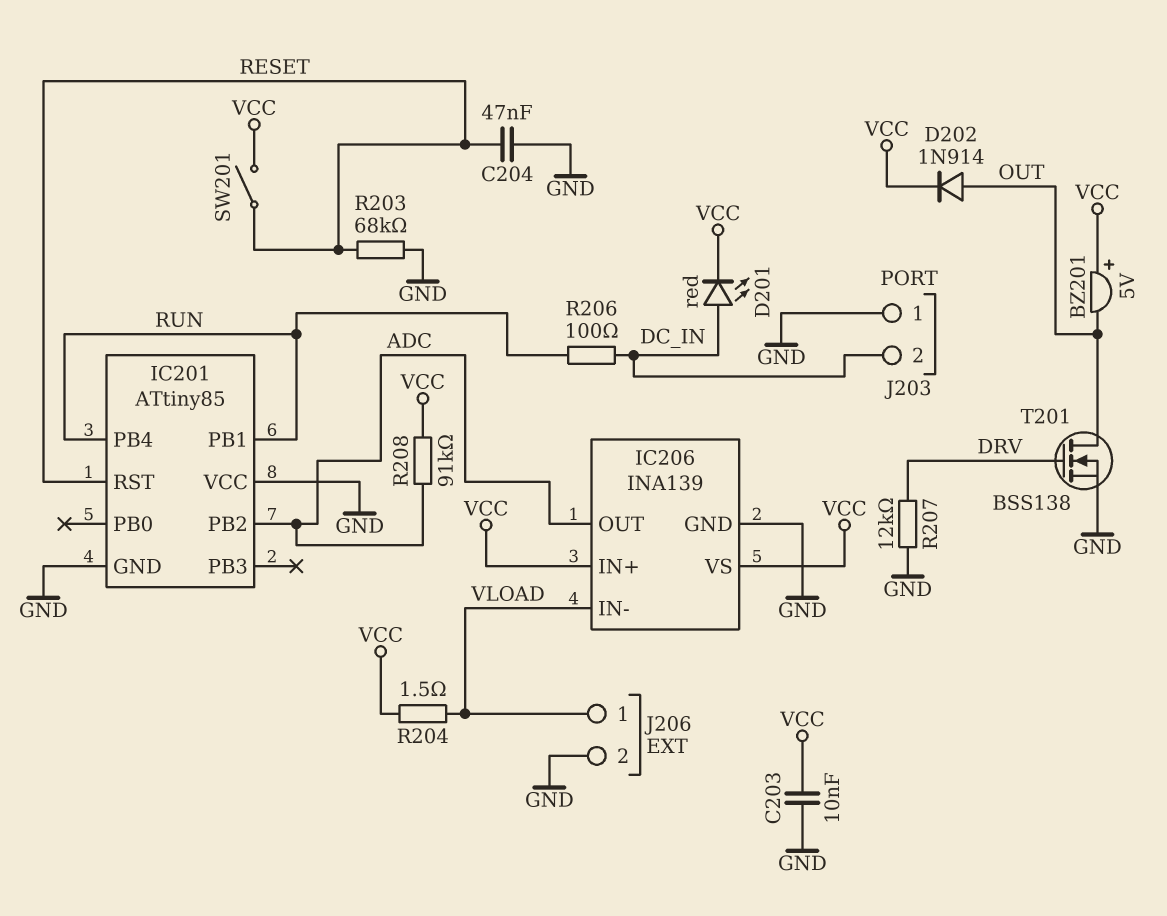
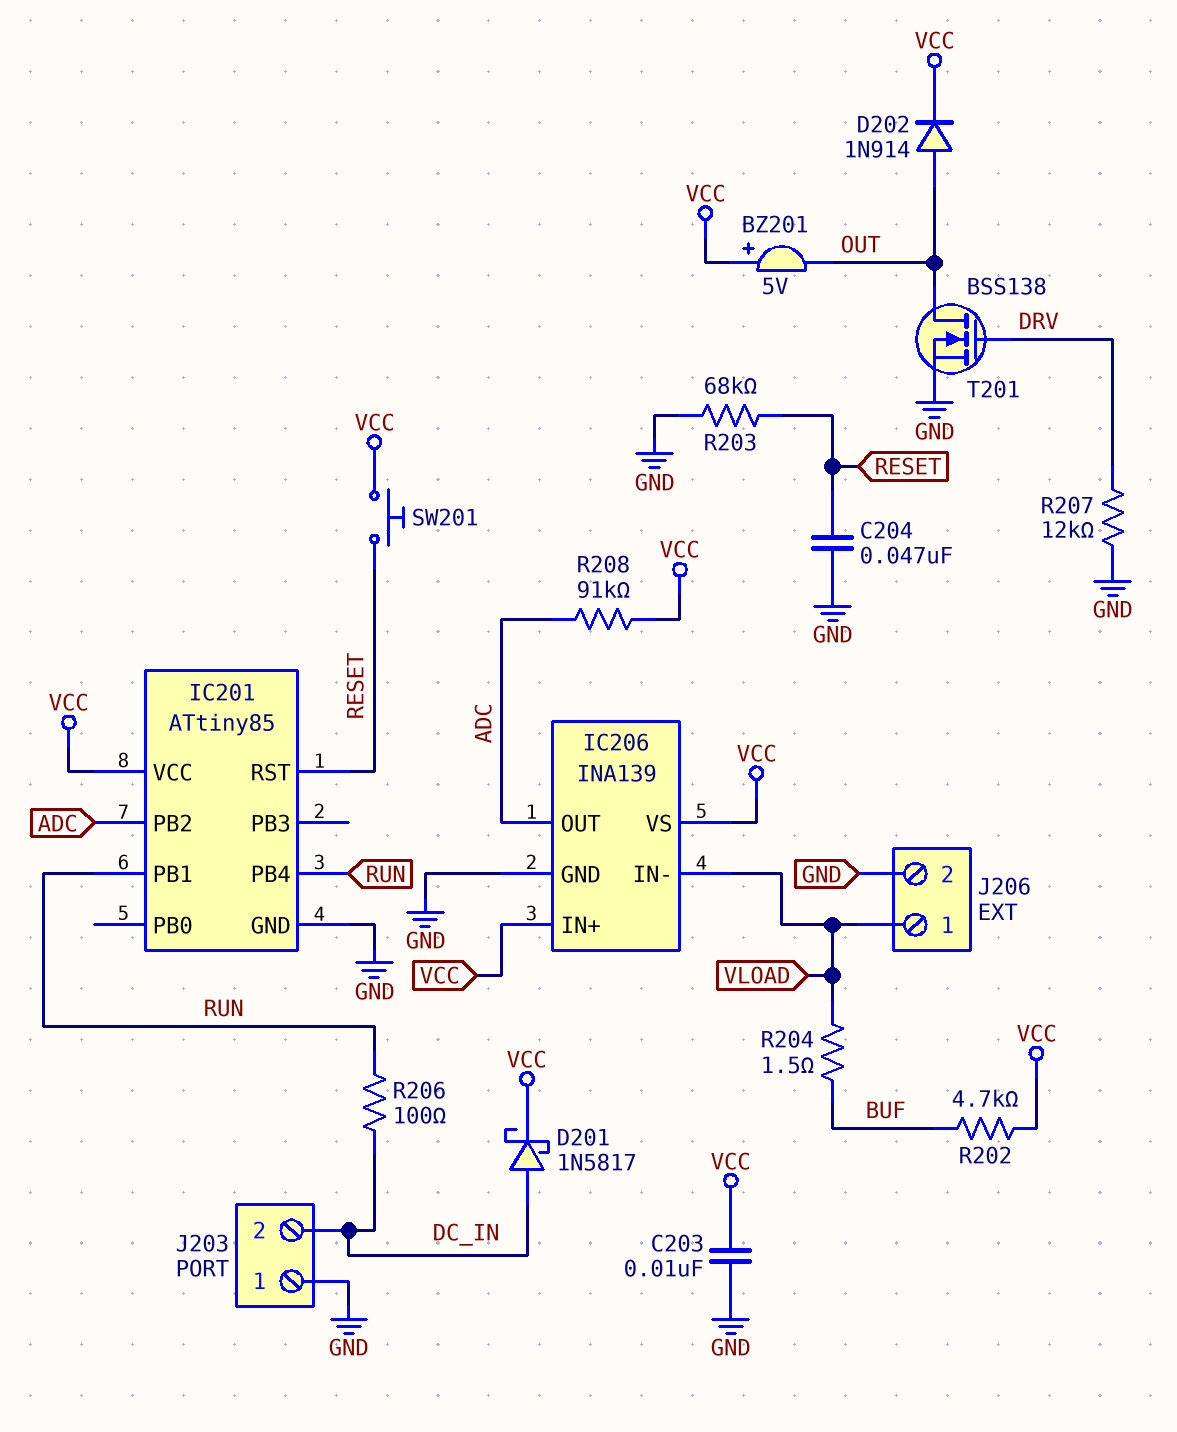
D201: LED red (A DC_IN, K VCC) -> schottky 1N5817 (A DC_IN, K VCC)
IC201 pin VCC: GND -> VCC
R202: none -> 4.7k (BUF, VCC)
R204: 1.5 (VCC, VLOAD) -> 1.5 (BUF, VLOAD)
SW201: switch (RESET, VCC) -> button (RESET, VCC)

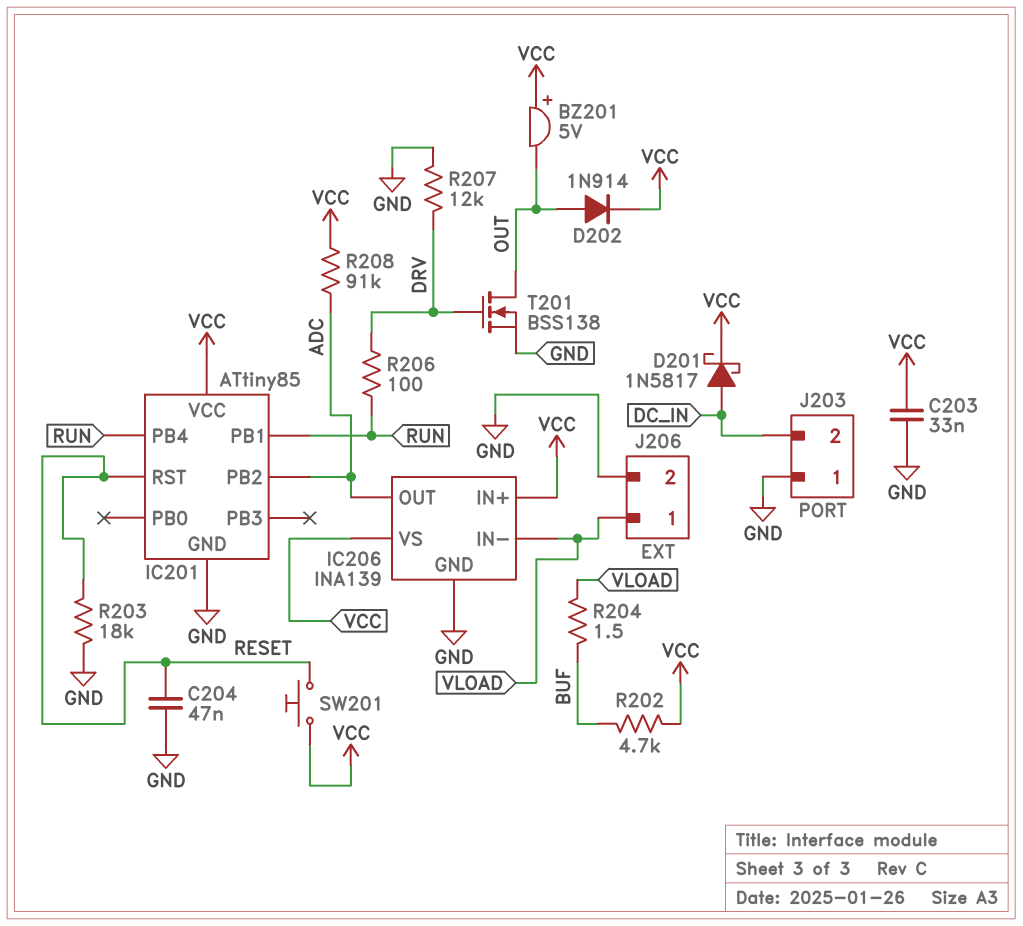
C203: 10nF (GND, VCC) -> 33nF (GND, VCC)
R203: 68k (GND, RESET) -> 18k (GND, RESET)
R206: 100 (DC_IN, RUN) -> 100 (DRV, RUN)

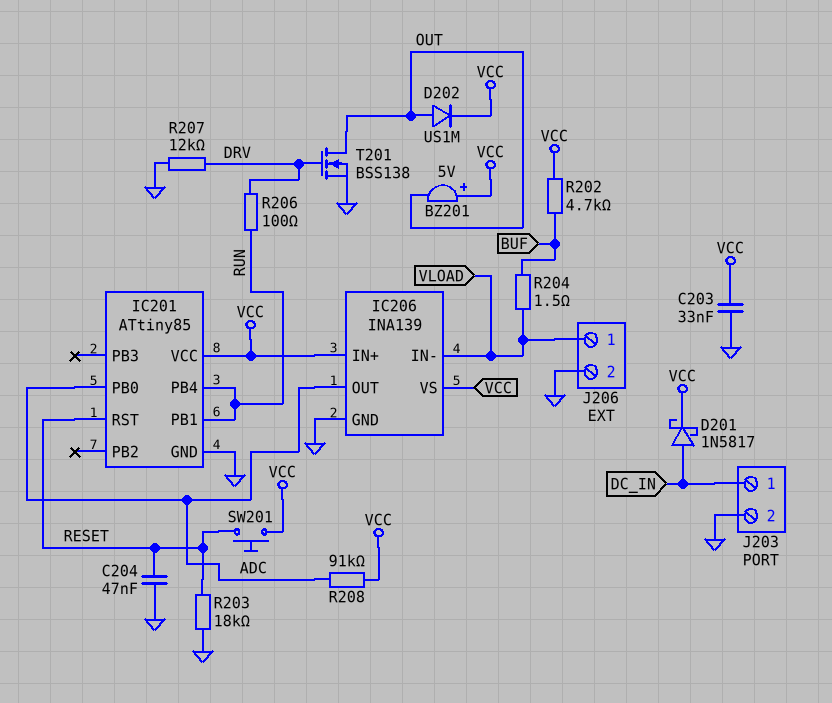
D202: diode 1N914 (A OUT, K VCC) -> diode US1M (A OUT, K VCC)
IC201 pin PB0: none -> ADC
IC201 pin PB2: ADC -> none
J203 pin 1: GND -> DC_IN
J203 pin 2: DC_IN -> GND

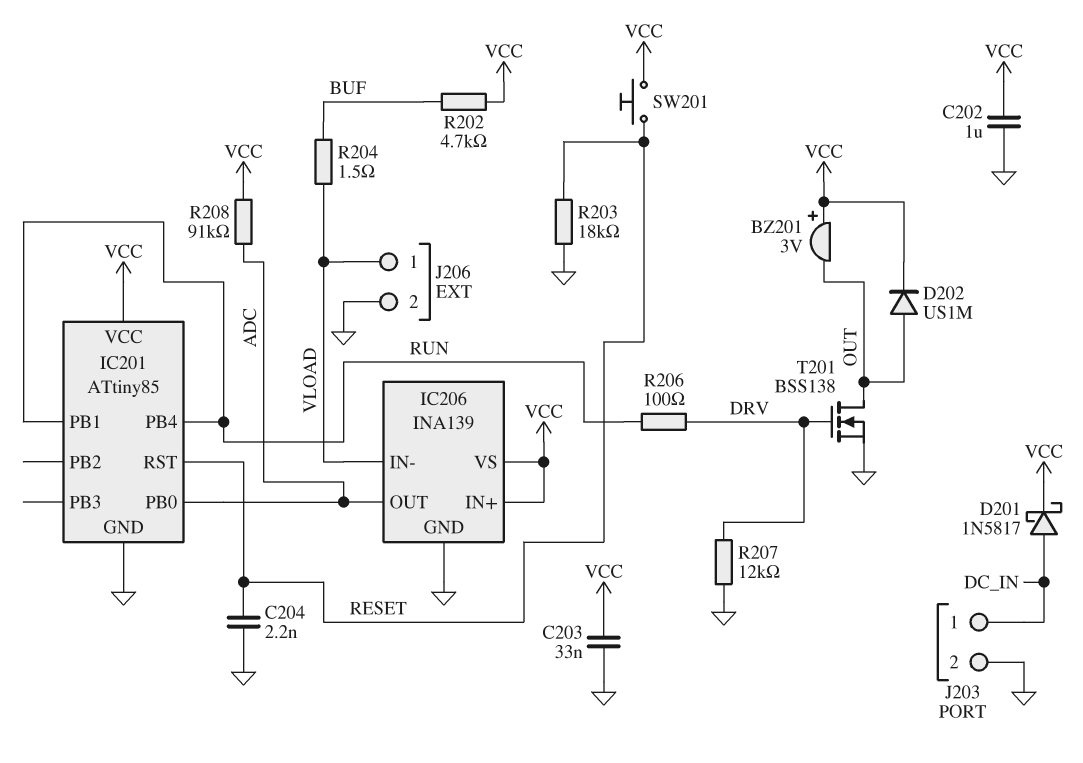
BZ201: buzzer 5V (plus VCC, minus OUT) -> buzzer 3V (plus VCC, minus OUT)
C202: none -> 1uF (GND, VCC)
C204: 47nF (GND, RESET) -> 2.2nF (GND, RESET)

